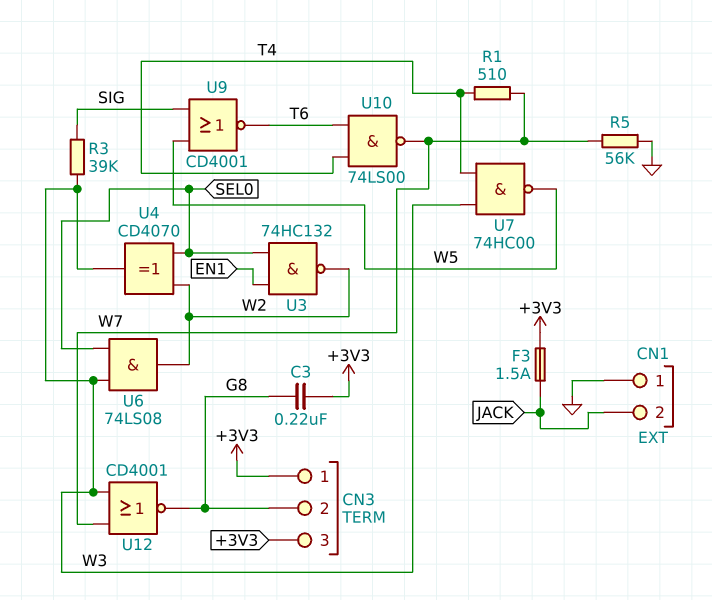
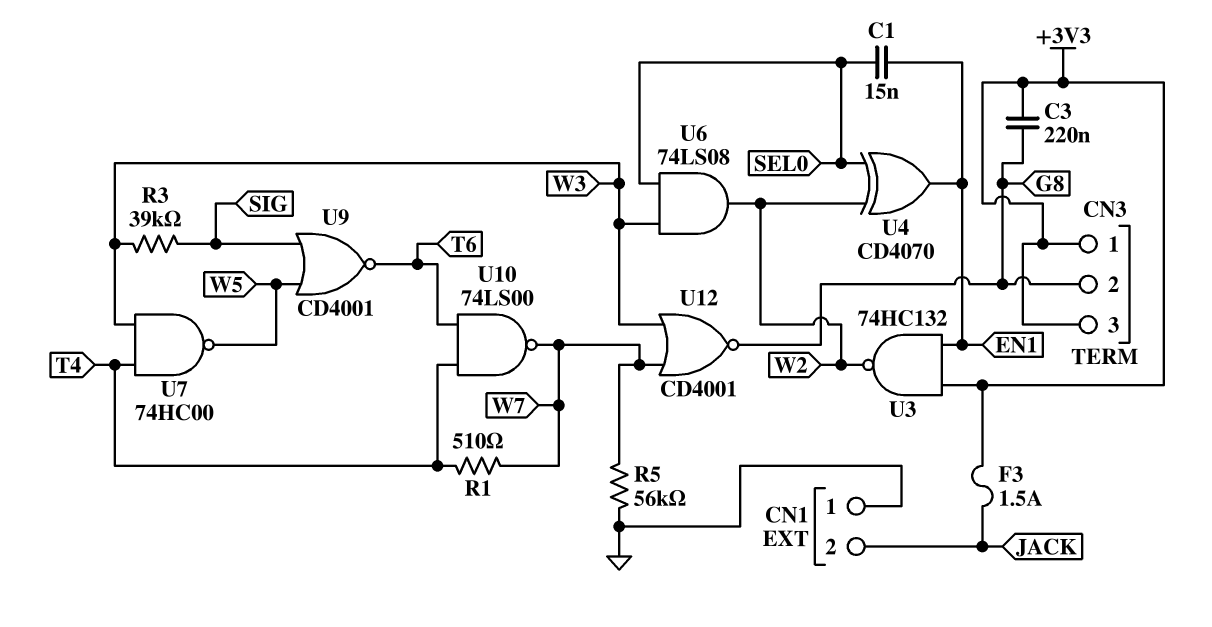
C1: none -> 15nF (EN1, SEL0)
U3: NAND 74HC132 (in EN1, in SEL0, out W2) -> NAND 74HC132 (in +3V3, in EN1, out W2)
U4: XOR CD4070 (in SEL0, in W2, out W3) -> XOR CD4070 (in SEL0, in W2, out EN1)

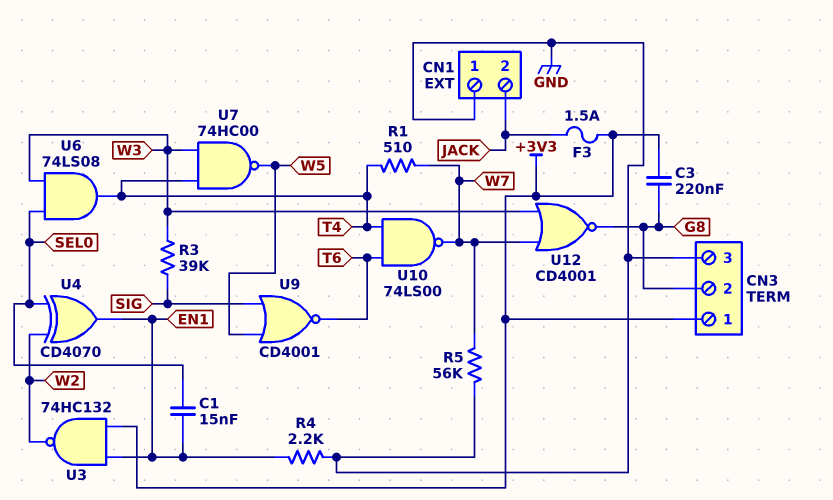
CN3 pin 3: +3V3 -> GND
R4: none -> 2.2k (EN1, GND)
U6: AND 74LS08 (in SEL0, in W3, out W2) -> AND 74LS08 (in SEL0, in W3, out T4)

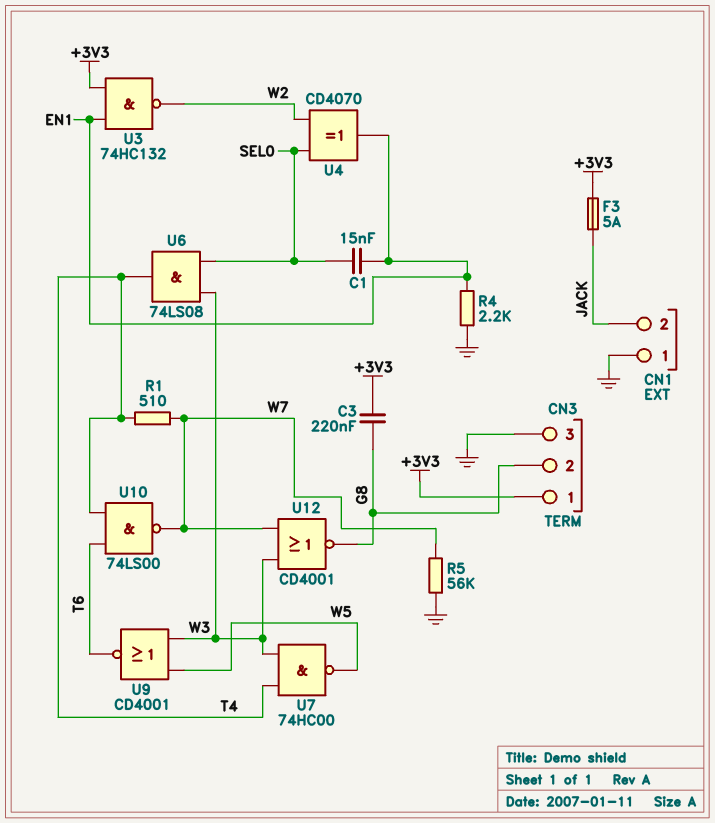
F3: 1.5A (+3V3, JACK) -> 5A (+3V3, JACK)
R3: 39k (SIG, W3) -> none
U9: NOR CD4001 (in SIG, in W5, out T6) -> NOR CD4001 (in W3, in W5, out T6)

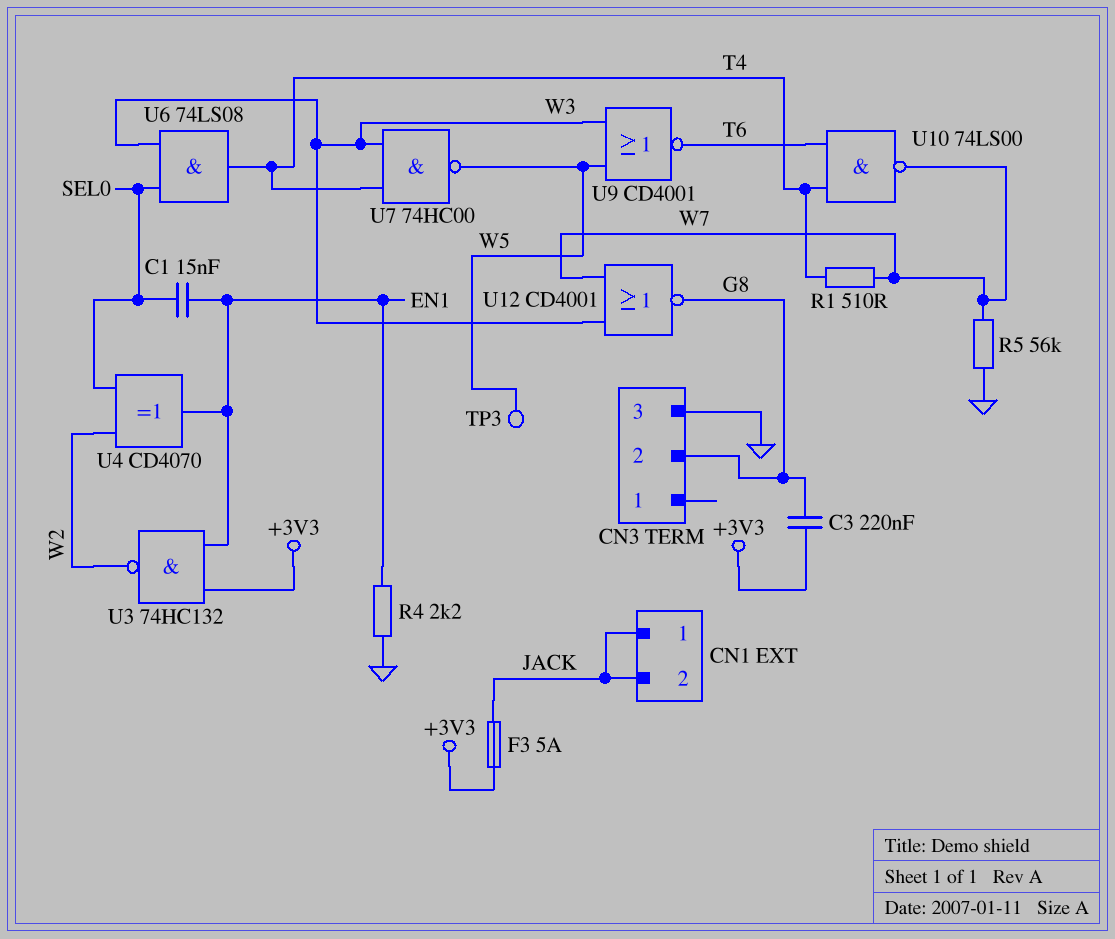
CN1 pin 1: GND -> JACK
CN3 pin 1: +3V3 -> none
TP3: none -> test point (W5)

